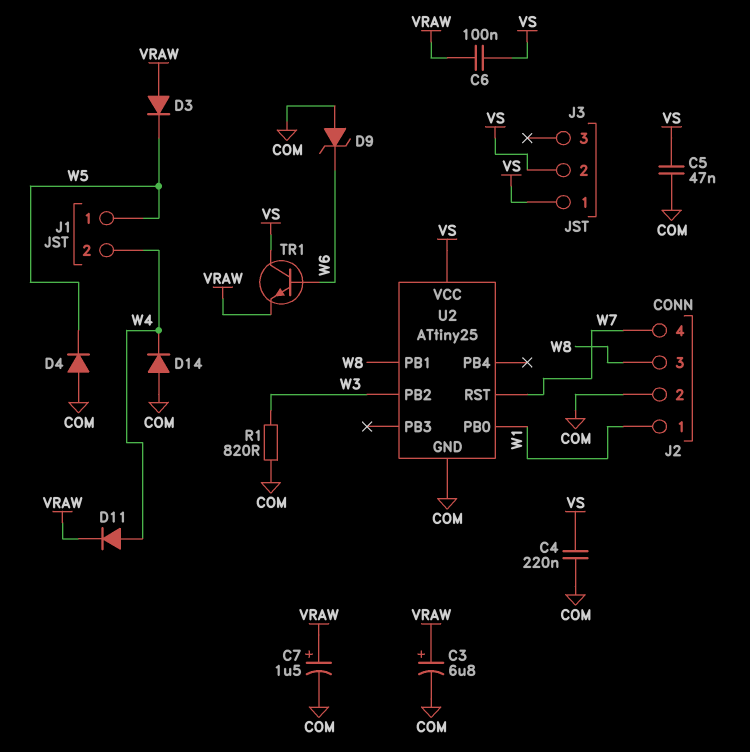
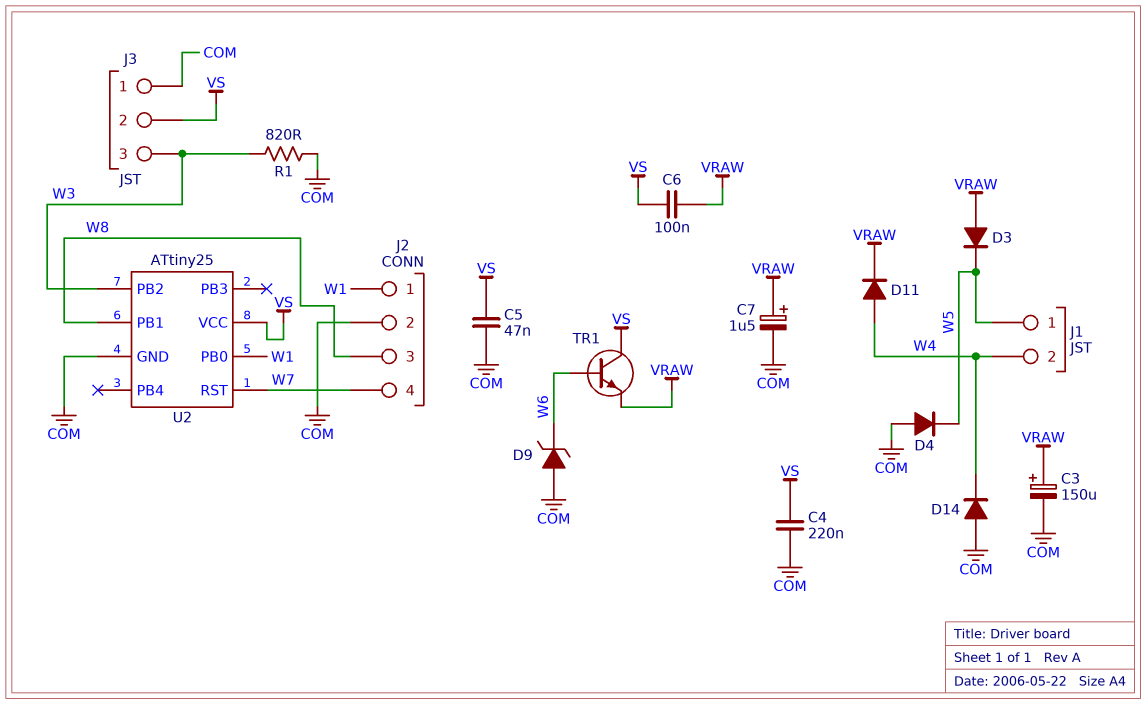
C3: 6.8uF (plus VRAW, minus COM) -> 150uF (plus VRAW, minus COM)
J3 pin 1: VS -> COM
J3 pin 3: none -> W3

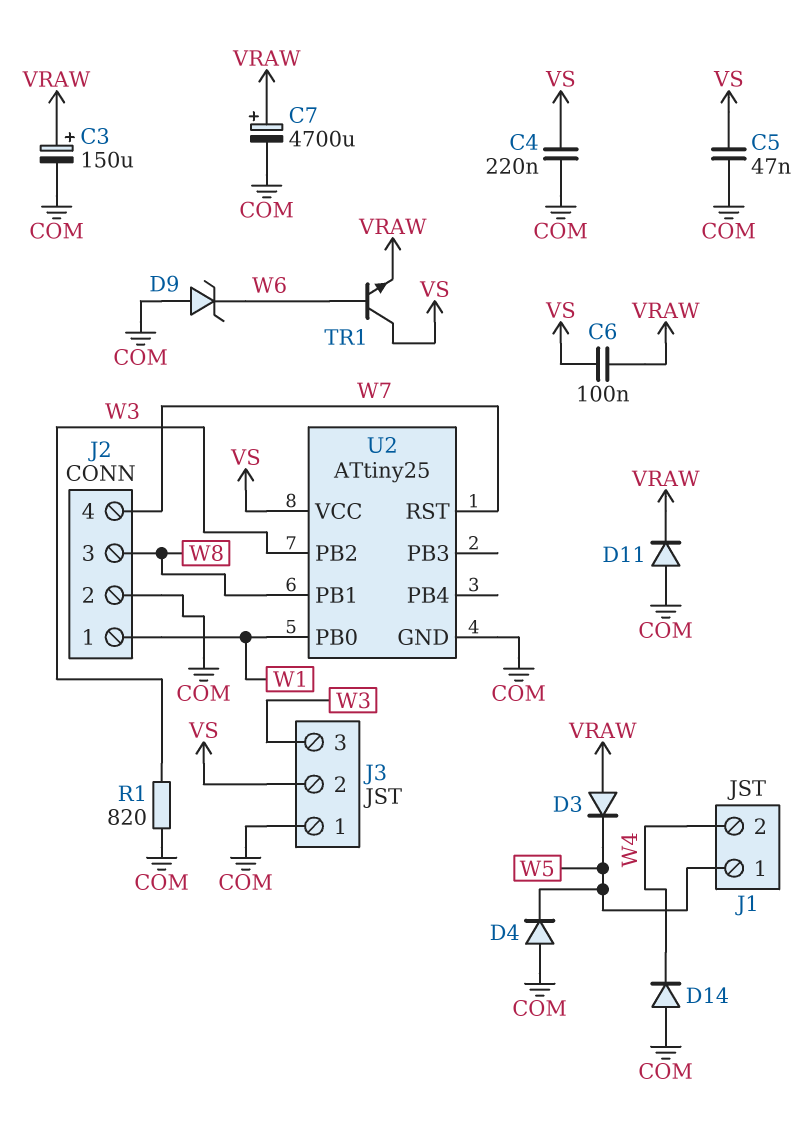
C7: 1.5uF (plus VRAW, minus COM) -> 4700uF (plus VRAW, minus COM)
D11: diode (A W4, K VRAW) -> diode (A COM, K VRAW)

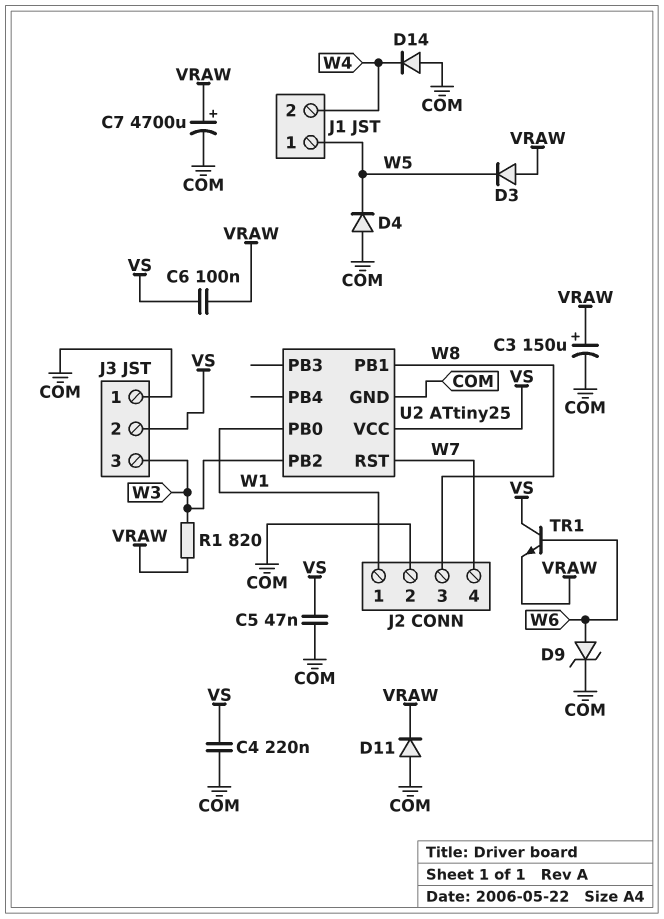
D9: zener (A COM, K W6) -> zener (A W6, K COM)
R1: 820 (COM, W3) -> 820 (VRAW, W3)

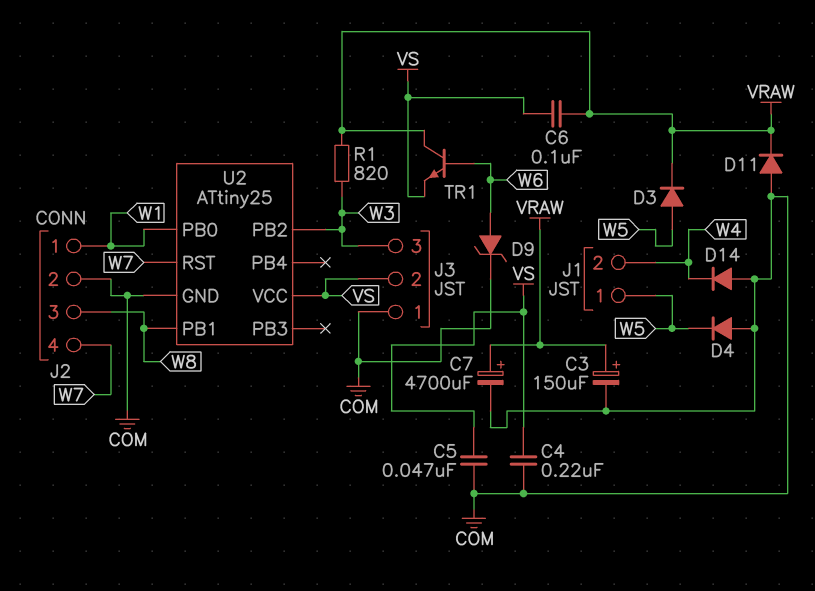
D3: diode (A VRAW, K W5) -> diode (A W5, K VRAW)
TR1: NPN (B W6, C VS, E VRAW) -> NPN (B W6, C VRAW, E VS)

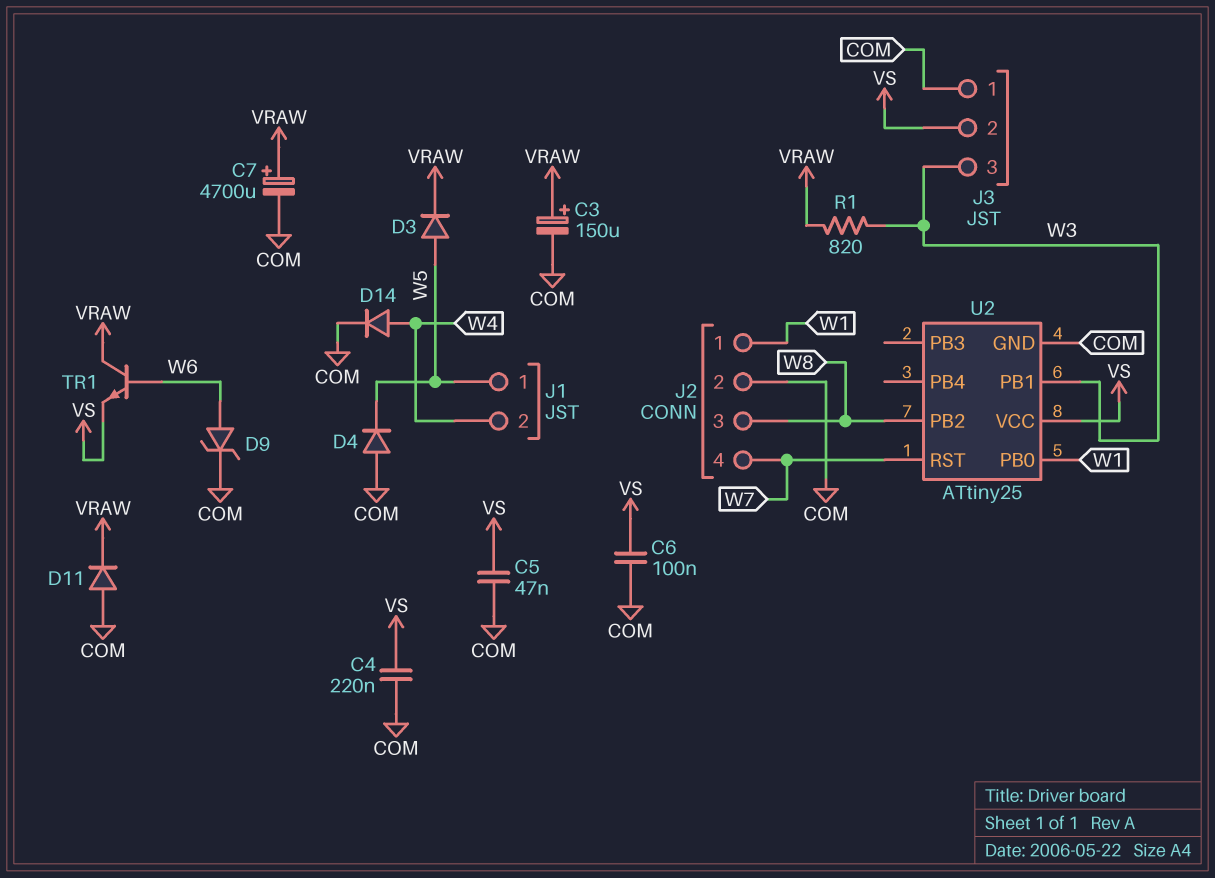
C6: 100nF (VRAW, VS) -> 100nF (COM, VS)
D14: diode (A COM, K W4) -> diode (A W4, K COM)
U2 pin PB1: W8 -> W3
U2 pin PB2: W3 -> W8

